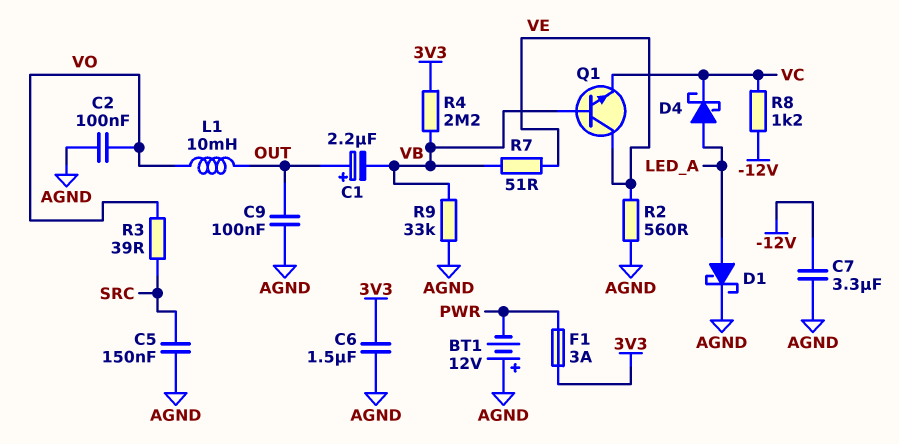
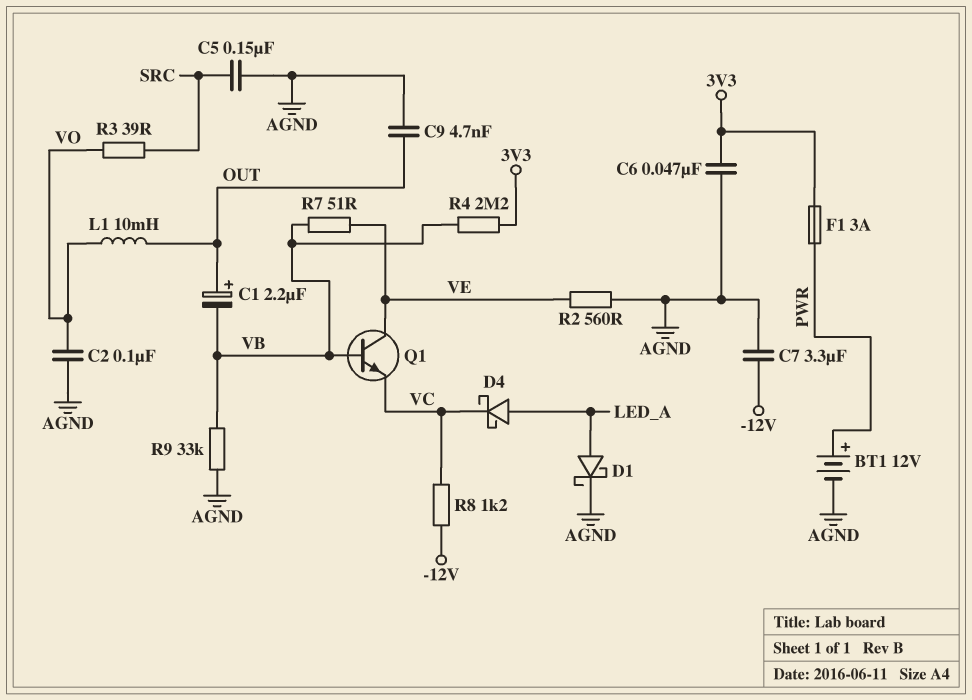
BT1: 12V (plus AGND, minus PWR) -> 12V (plus PWR, minus AGND)
C6: 1.5uF (3V3, AGND) -> 47nF (3V3, AGND)
C9: 100nF (AGND, OUT) -> 4.7nF (AGND, OUT)

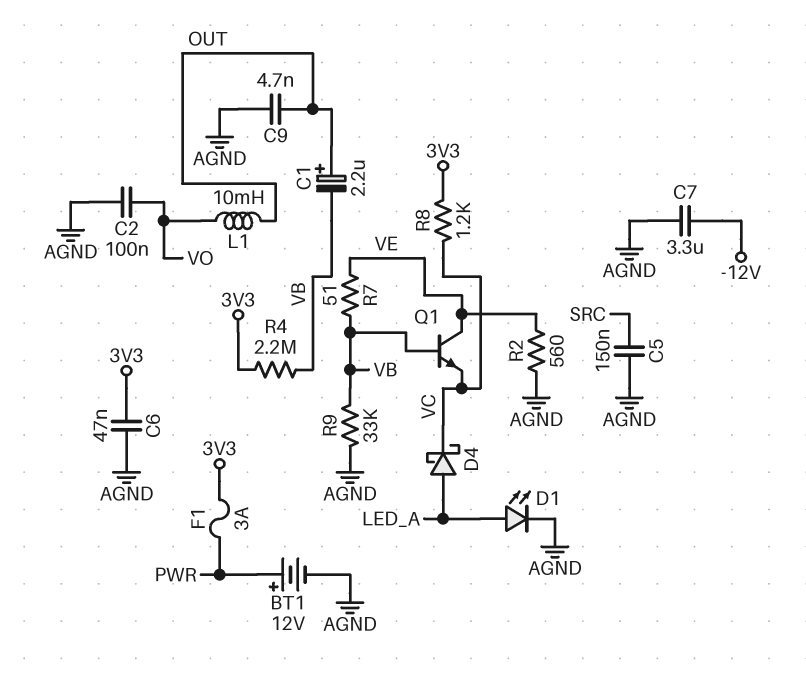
D1: schottky (A LED_A, K AGND) -> LED (A LED_A, K AGND)
R3: 39 (SRC, VO) -> none
R8: 1.2k (-12V, VC) -> 1.2k (3V3, VC)

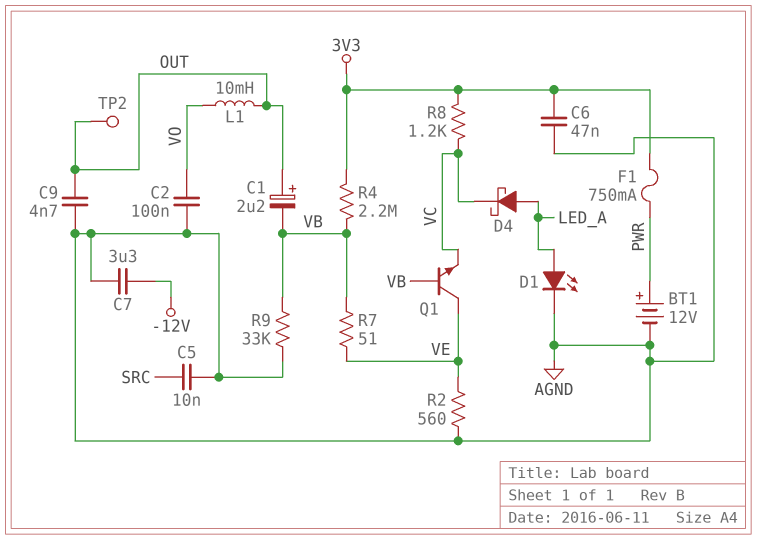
C5: 150nF (AGND, SRC) -> 10nF (AGND, SRC)
F1: 3A (3V3, PWR) -> 750mA (3V3, PWR)
TP2: none -> test point (OUT)

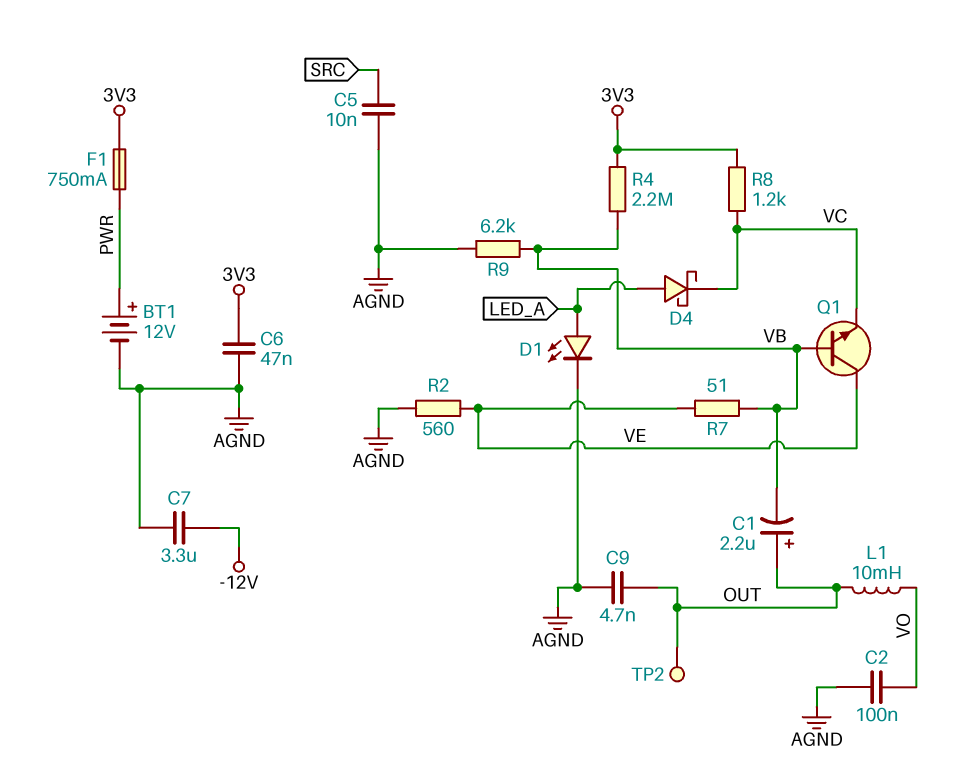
R9: 33k (AGND, VB) -> 6.2k (AGND, VB)

